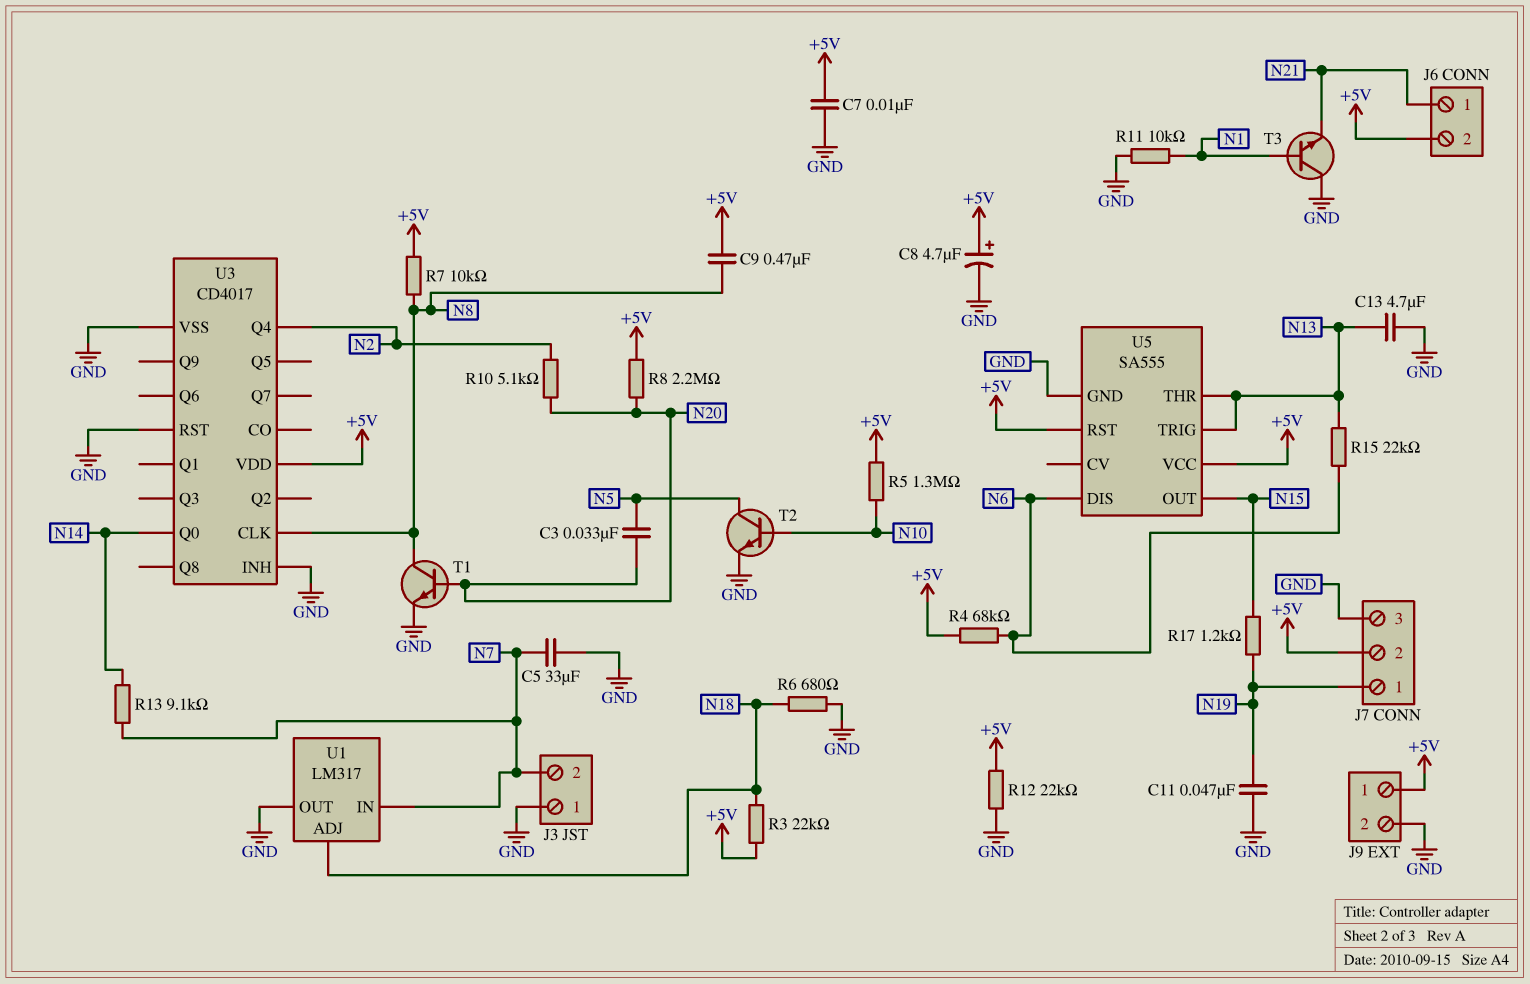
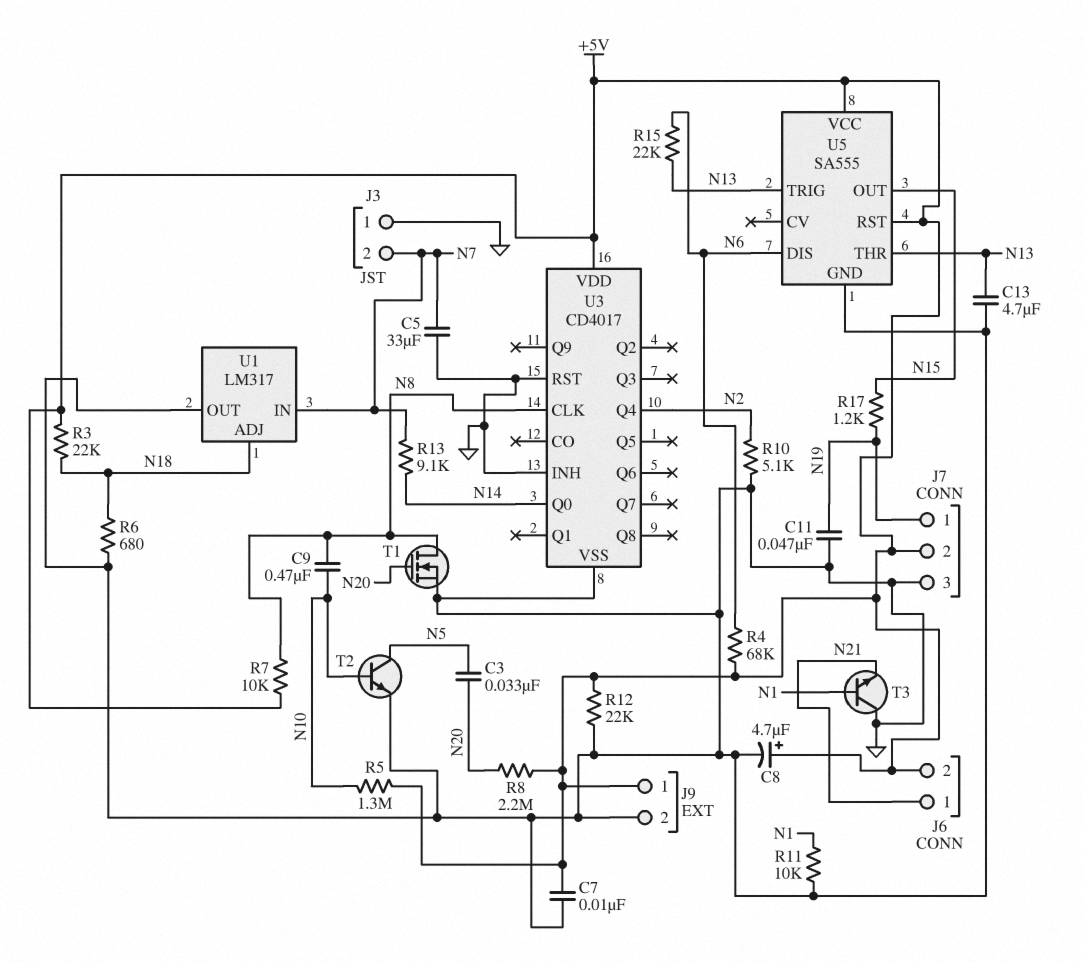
C9: 470nF (+5V, N8) -> 470nF (N8, N10)
R10: 5.1k (N2, N20) -> 5.1k (GND, N2)
T1: NPN (B N20, C N8, E GND) -> NMOS (G N20, D N8, S GND)

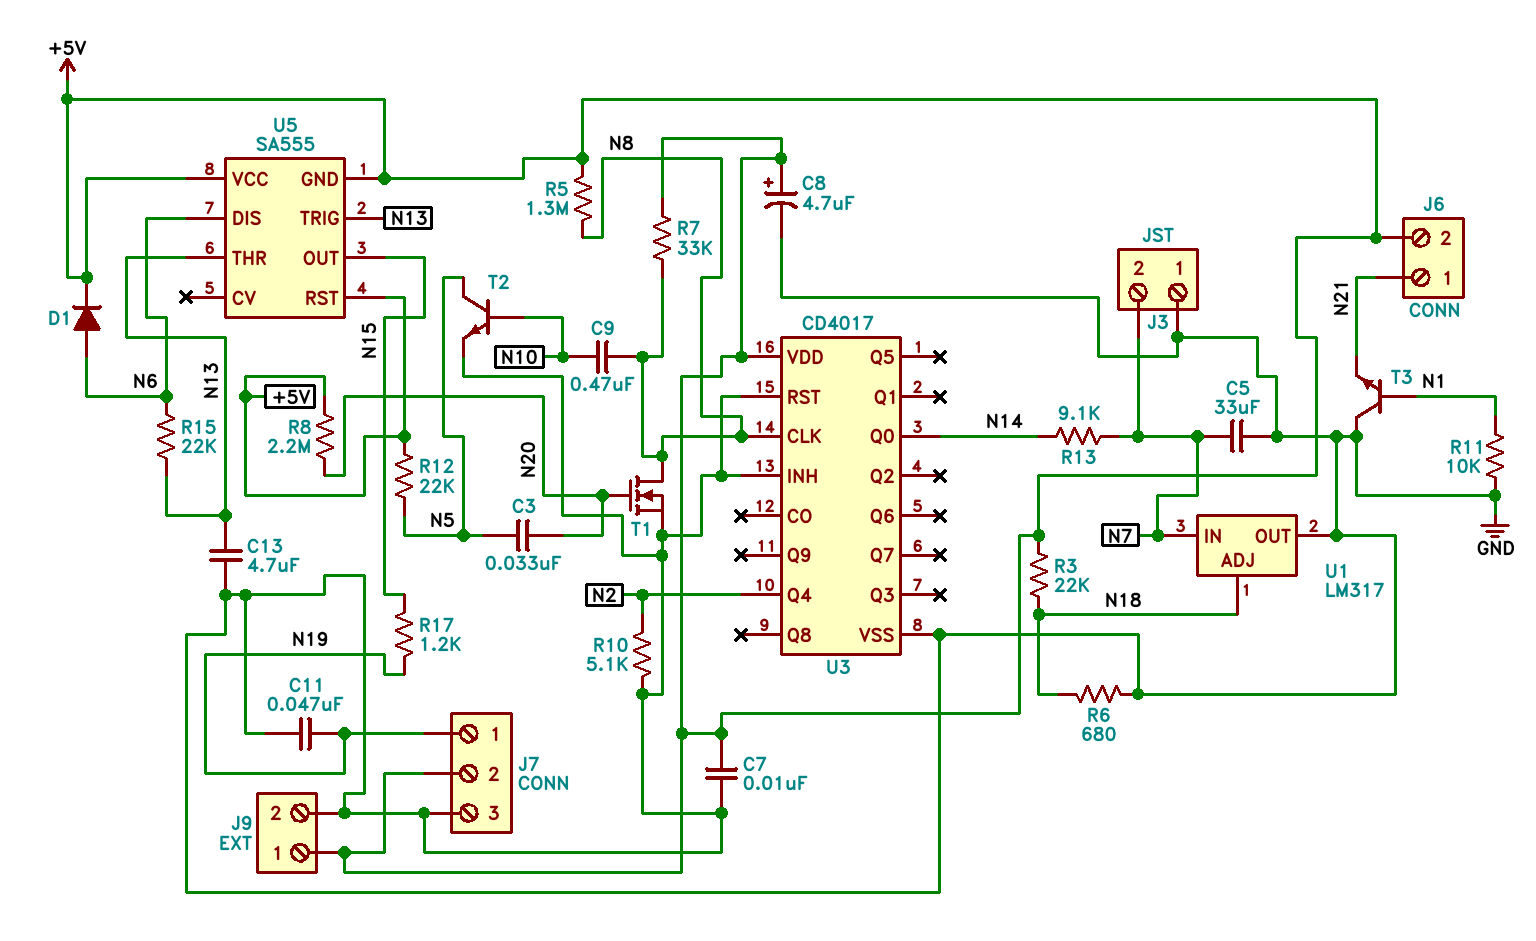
D1: none -> diode (A N6, K +5V)
R4: 68k (+5V, N6) -> none
R5: 1.3M (+5V, N10) -> 1.3M (+5V, N8)
R7: 10k (+5V, N8) -> 33k (+5V, N8)
R12: 22k (+5V, GND) -> 22k (+5V, N5)
U5 pin GND: GND -> +5V

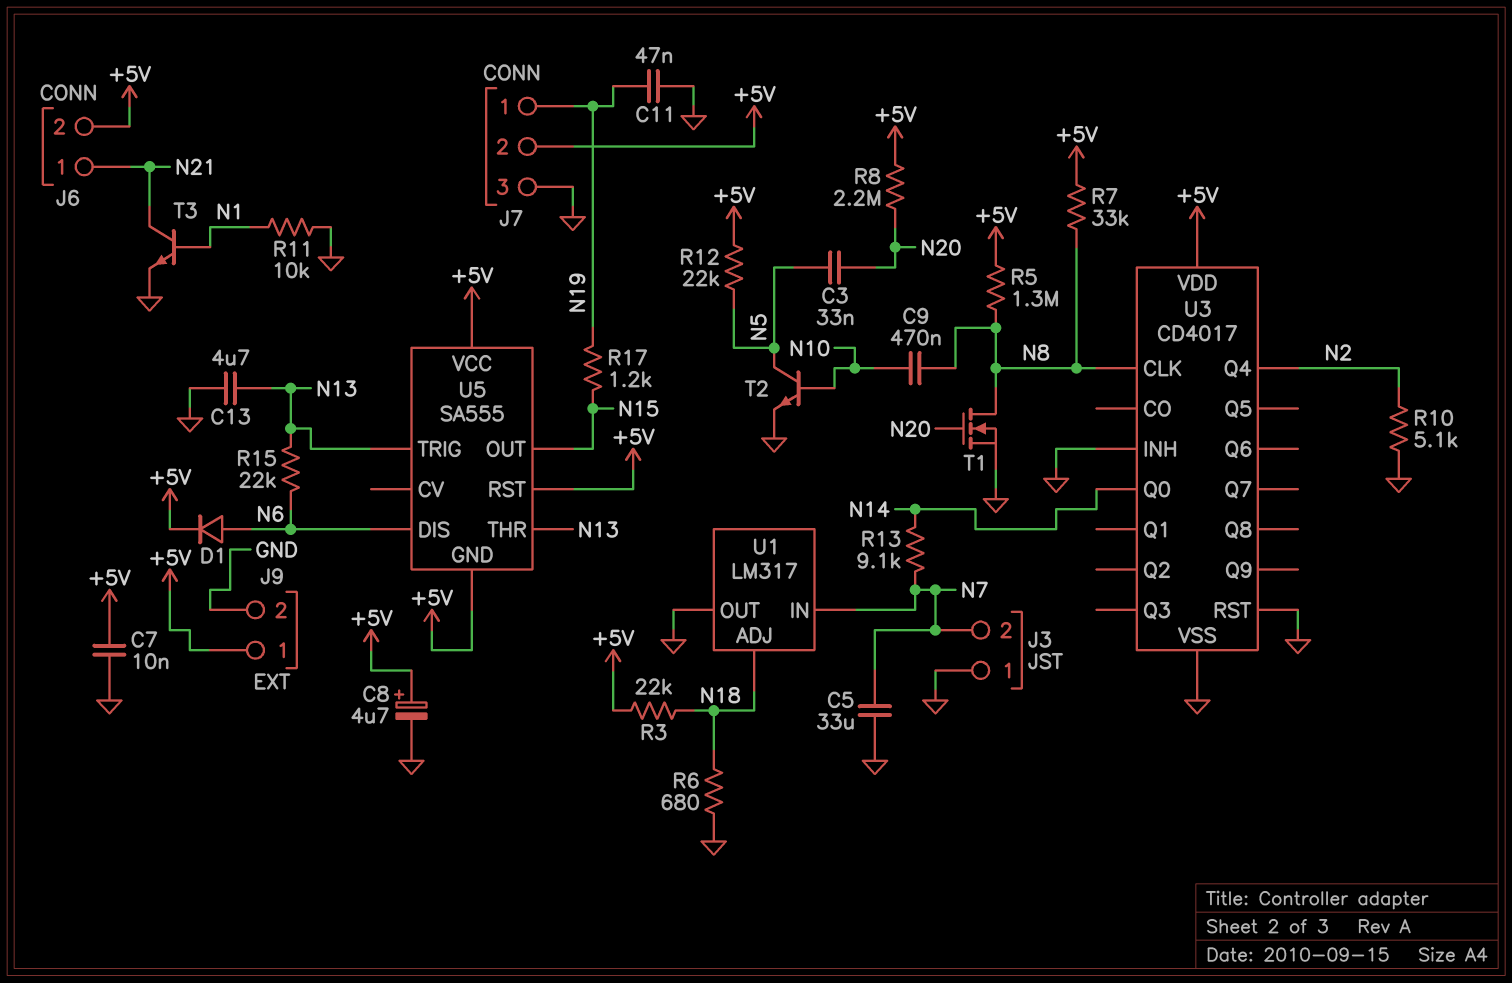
T3: NPN (B N1, C GND, E N21) -> NPN (B N1, C N21, E GND)

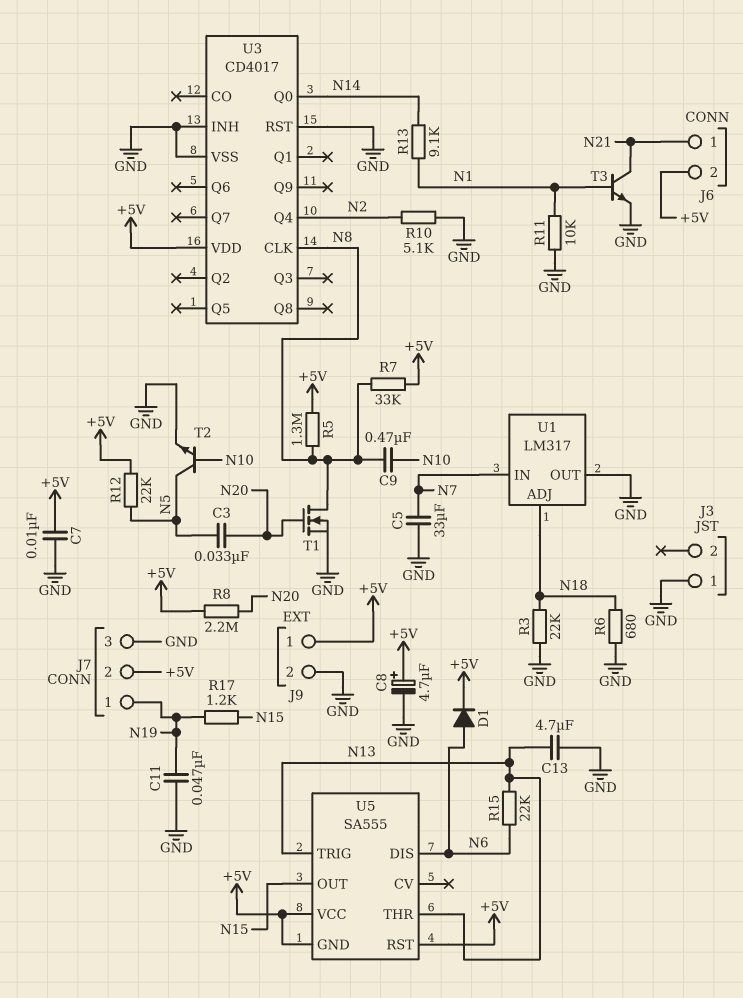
J3 pin 2: N7 -> none
R3: 22k (+5V, N18) -> 22k (GND, N18)
R13: 9.1k (N7, N14) -> 9.1k (N1, N14)

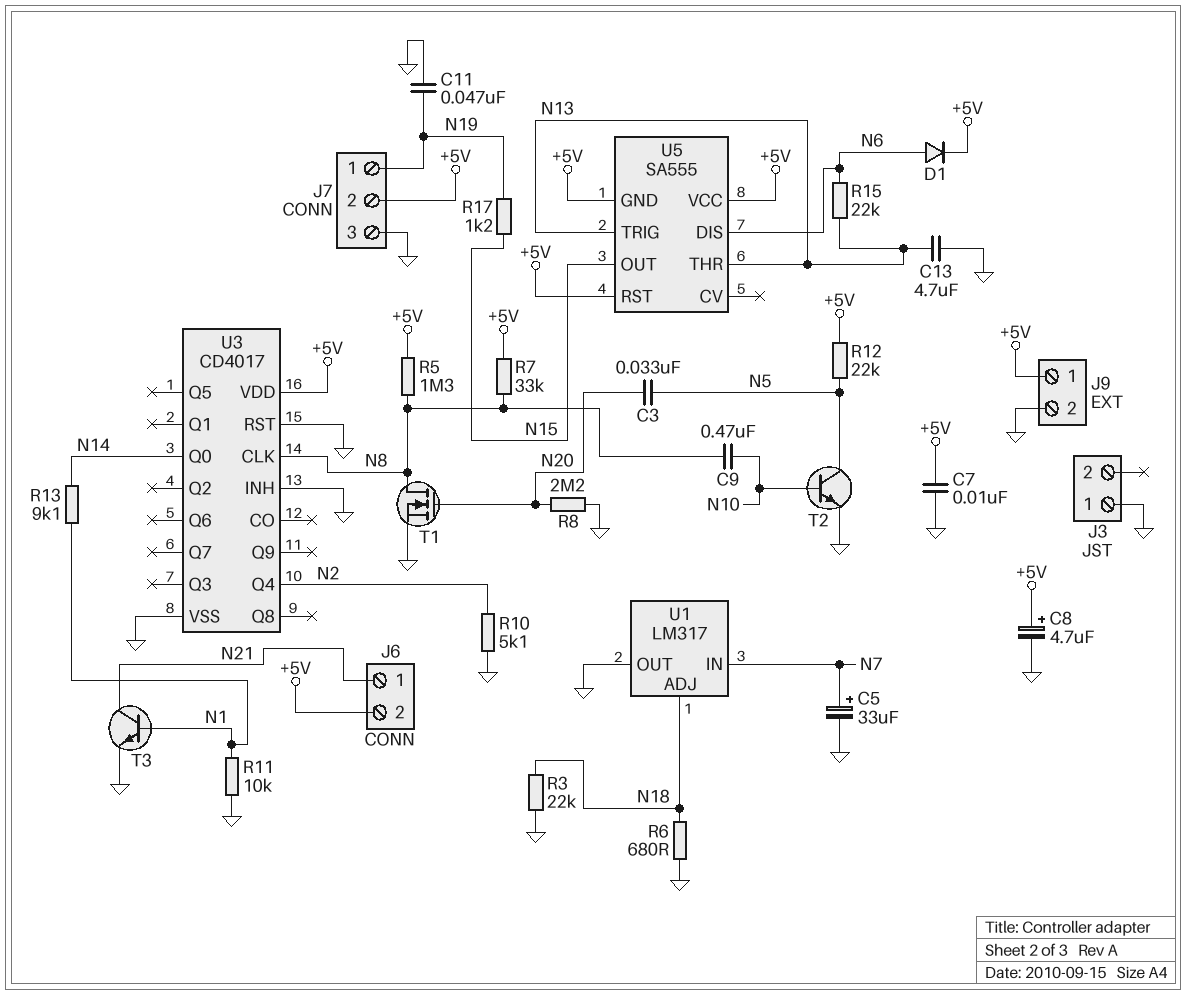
C5: 33uF (GND, N7) -> 33uF (plus N7, minus GND)
R8: 2.2M (+5V, N20) -> 2.2M (GND, N20)

